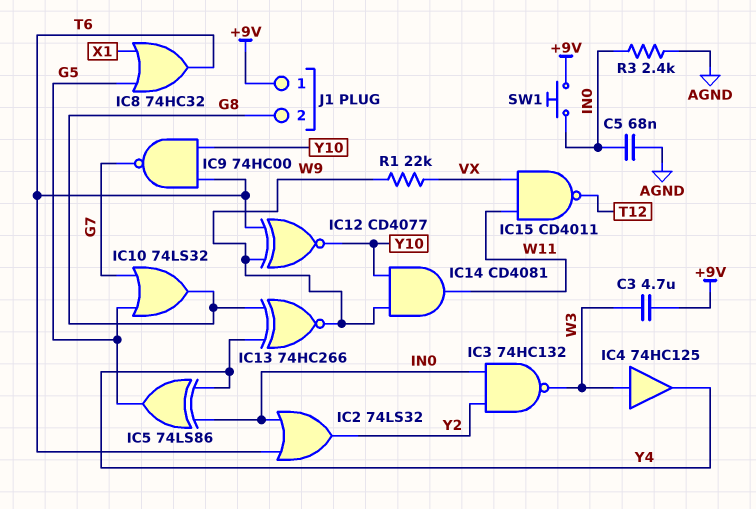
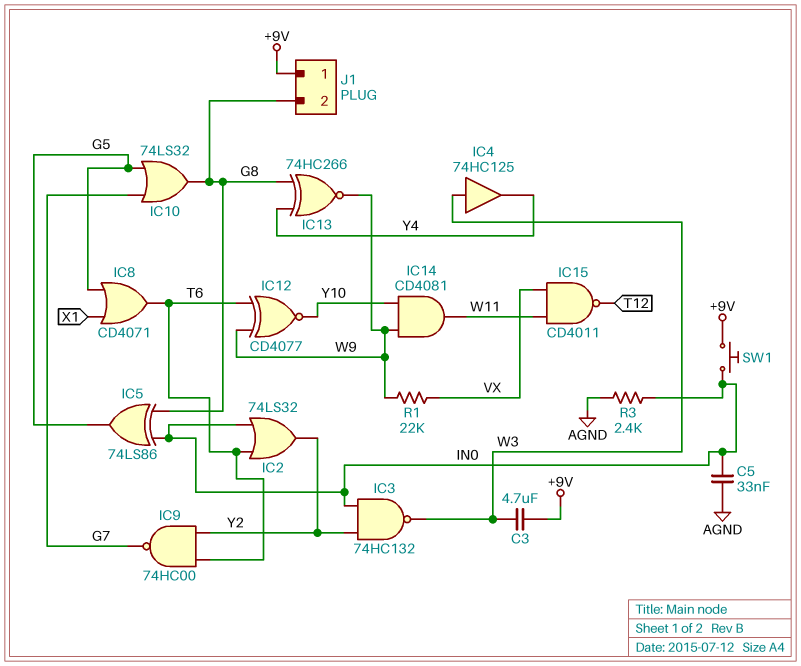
C5: 68nF (AGND, IN0) -> 33nF (AGND, IN0)
IC5: XOR 74LS86 (in IN0, in Y4, out G5) -> XOR 74LS86 (in G8, in IN0, out G5)
IC8: OR 74HC32 (in G5, in X1, out T6) -> OR CD4071 (in G5, in X1, out T6)
IC9: NAND 74HC00 (in T6, in Y10, out G7) -> NAND 74HC00 (in T6, in Y2, out G7)

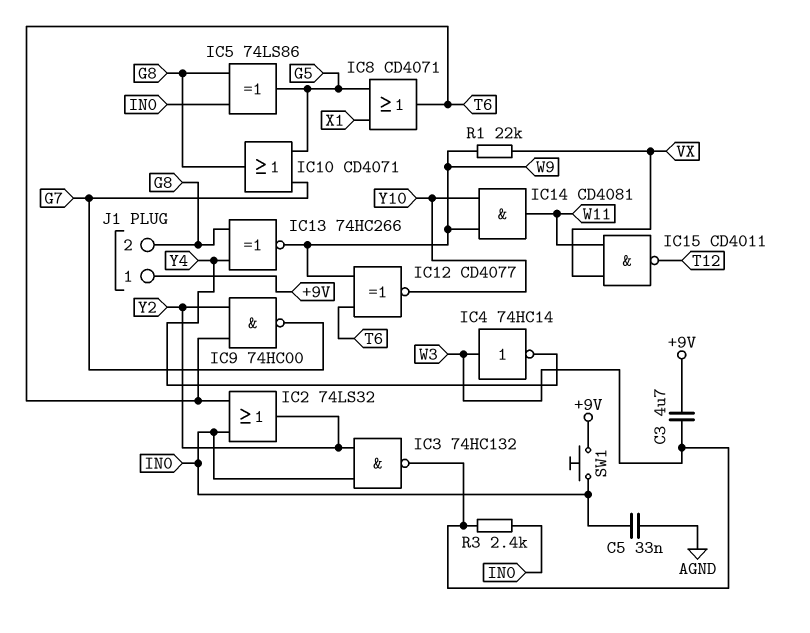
IC4: buffer 74HC125 (in W3, out Y4) -> NOT 74HC14 (in W3, out Y4)
IC10: OR 74LS32 (in G5, in G7, out G8) -> OR CD4071 (in G5, in G7, out G8)
R3: 2.4k (AGND, IN0) -> 2.4k (IN0, W3)

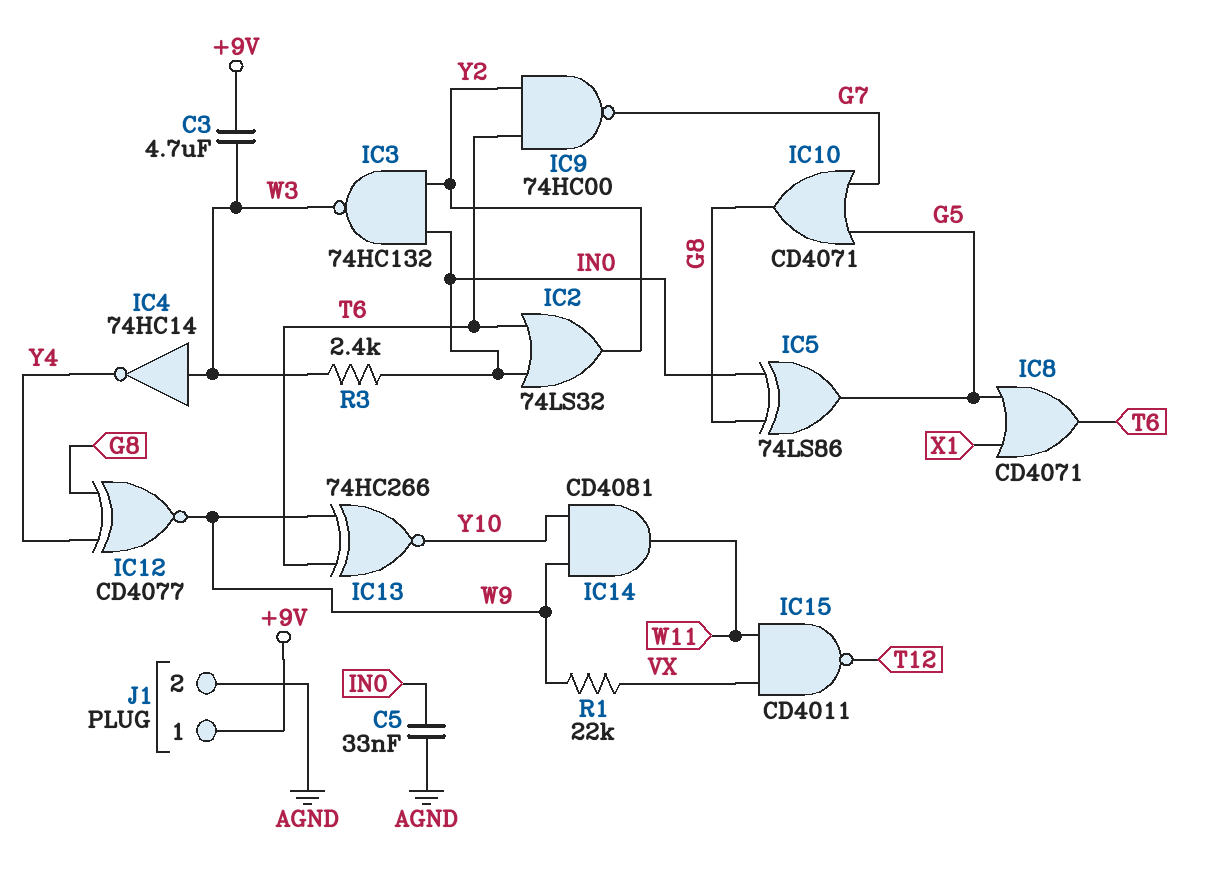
IC12: XNOR CD4077 (in T6, in W9, out Y10) -> XNOR CD4077 (in G8, in Y4, out W9)
IC13: XNOR 74HC266 (in G8, in Y4, out W9) -> XNOR 74HC266 (in T6, in W9, out Y10)
J1 pin 2: G8 -> AGND
SW1: button (+9V, IN0) -> none

